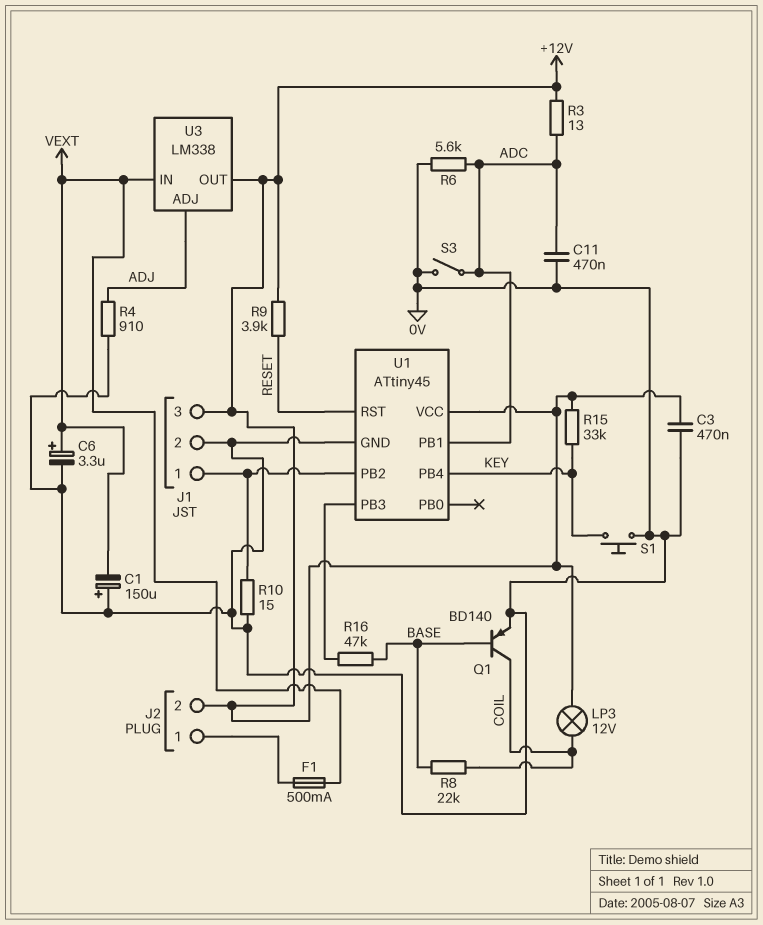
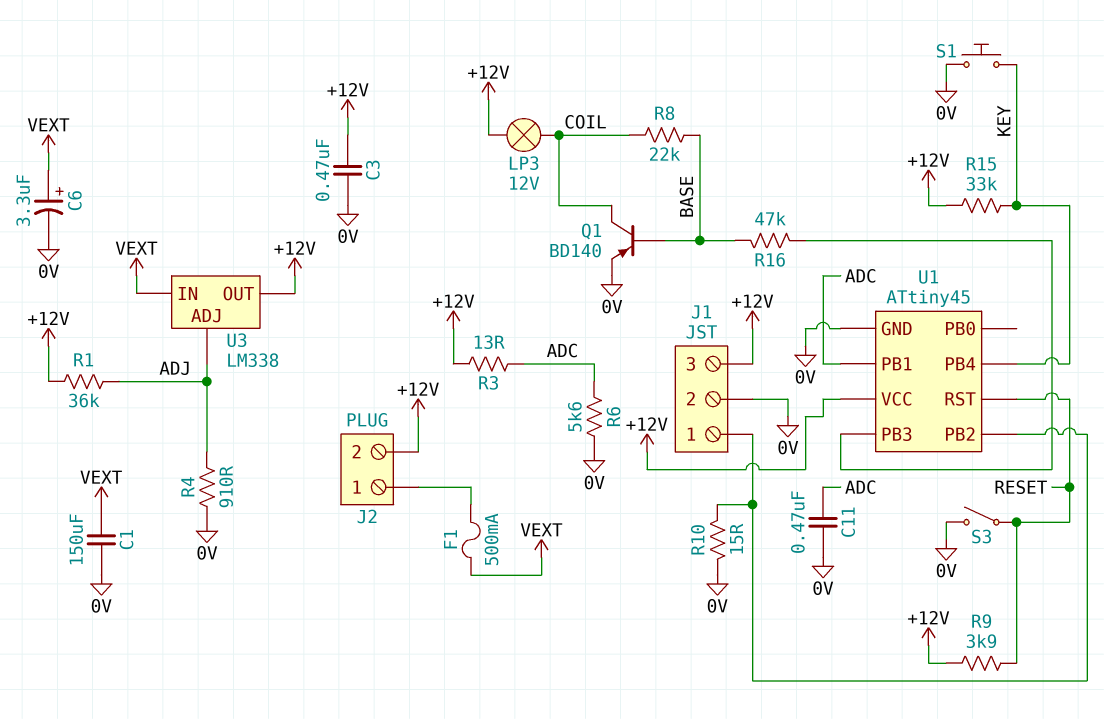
C1: 150uF (plus 0V, minus VEXT) -> 150uF (0V, VEXT)
R1: none -> 36k (+12V, ADJ)
S3: switch (0V, ADC) -> switch (0V, RESET)

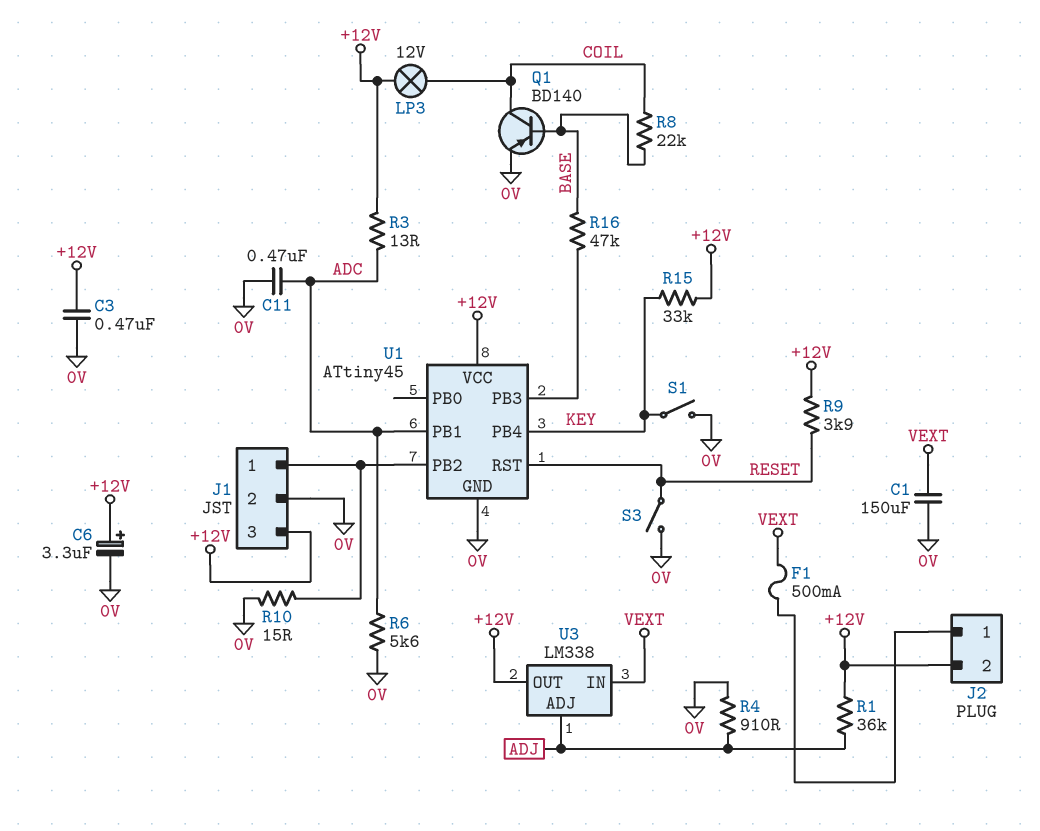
C6: 3.3uF (plus VEXT, minus 0V) -> 3.3uF (plus +12V, minus 0V)
S1: button (0V, KEY) -> switch (0V, KEY)

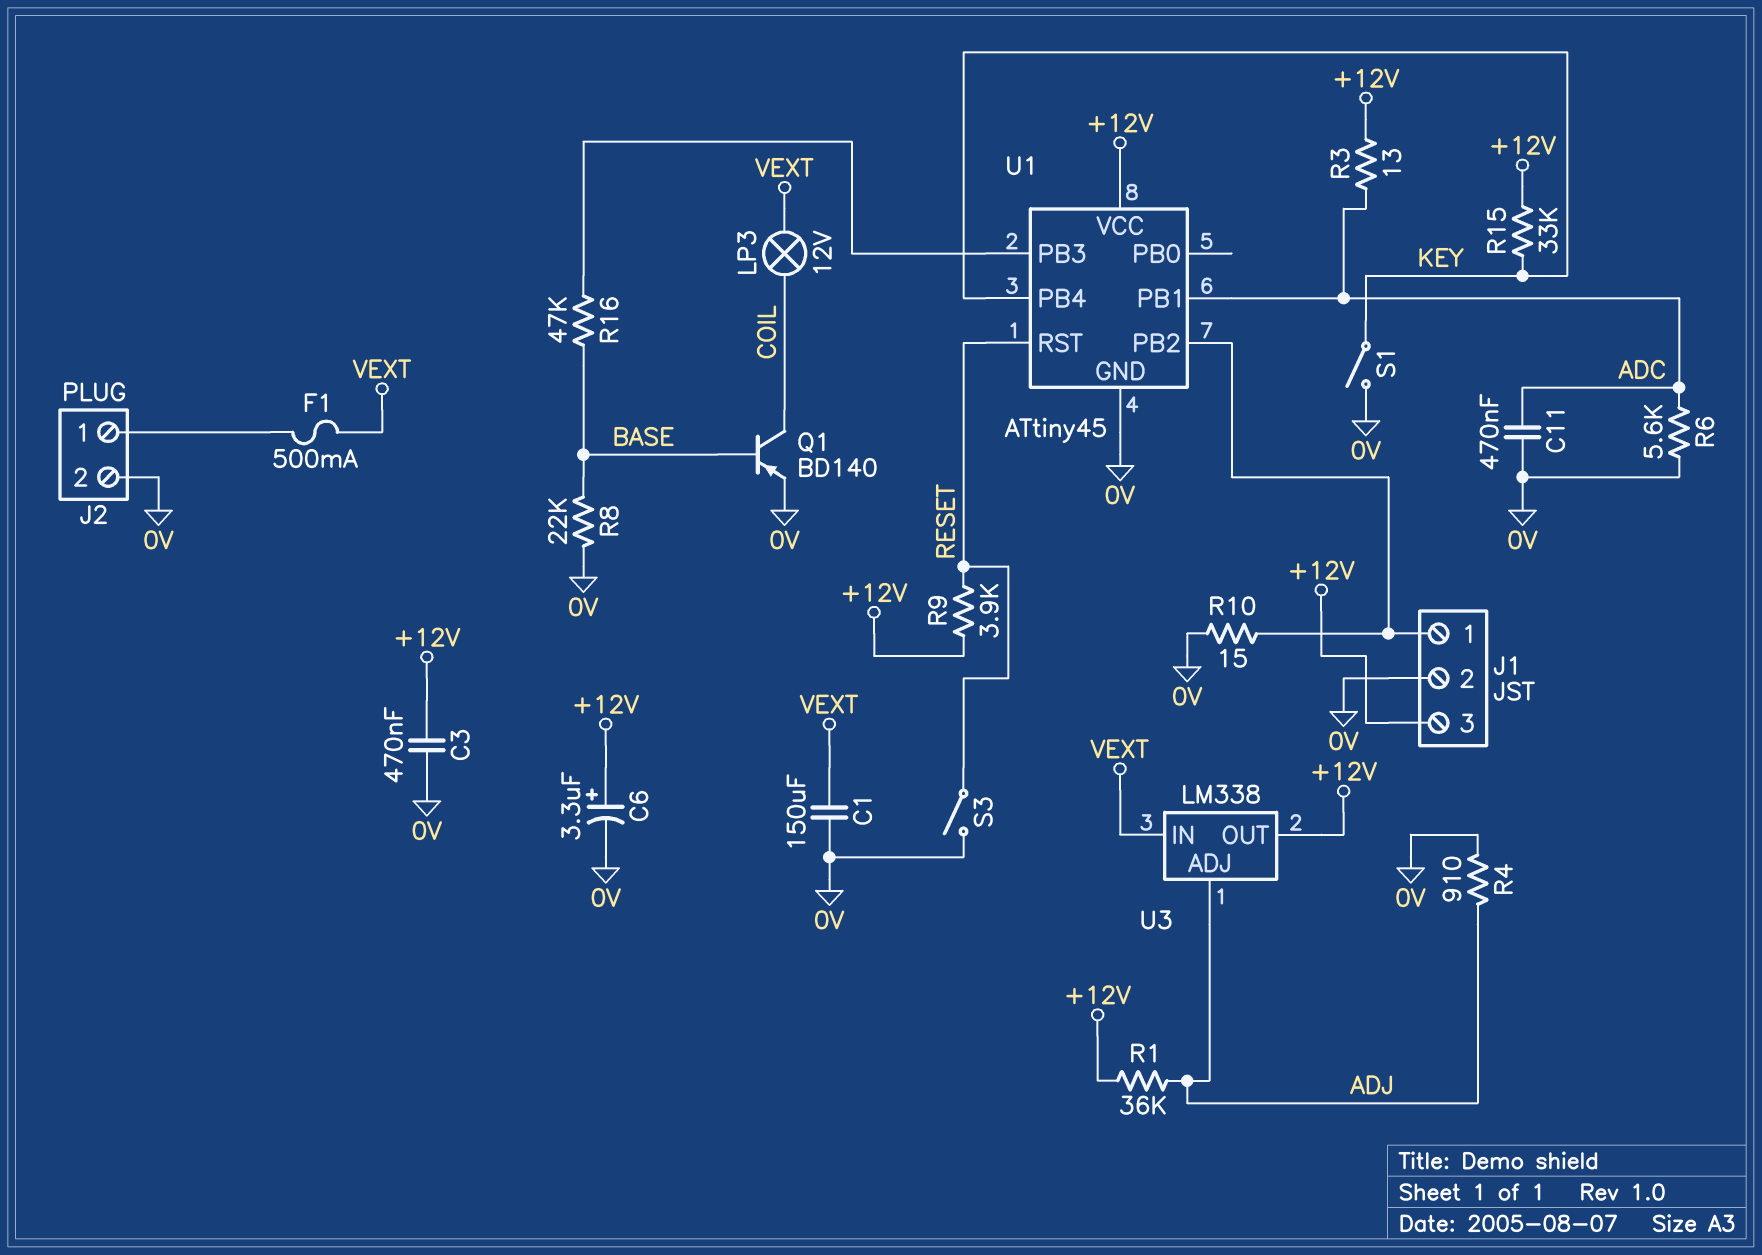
J2 pin 2: +12V -> 0V
LP3: lamp 12V (+12V, COIL) -> lamp 12V (COIL, VEXT)
R8: 22k (BASE, COIL) -> 22k (0V, BASE)

